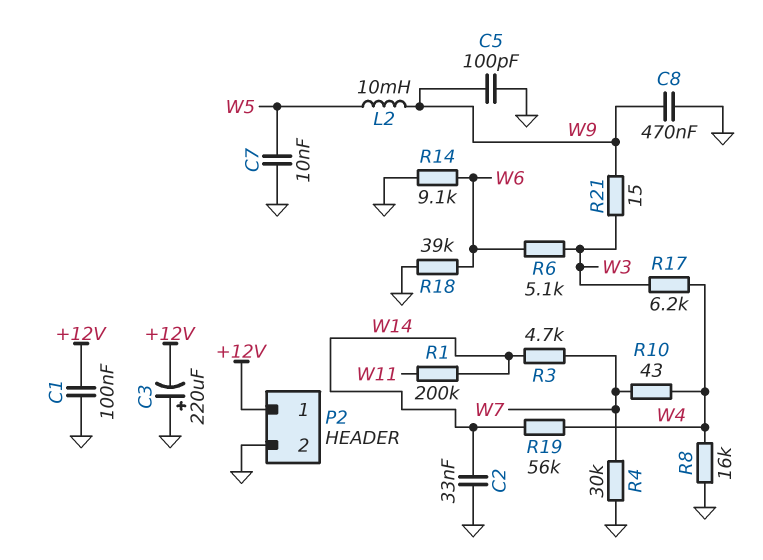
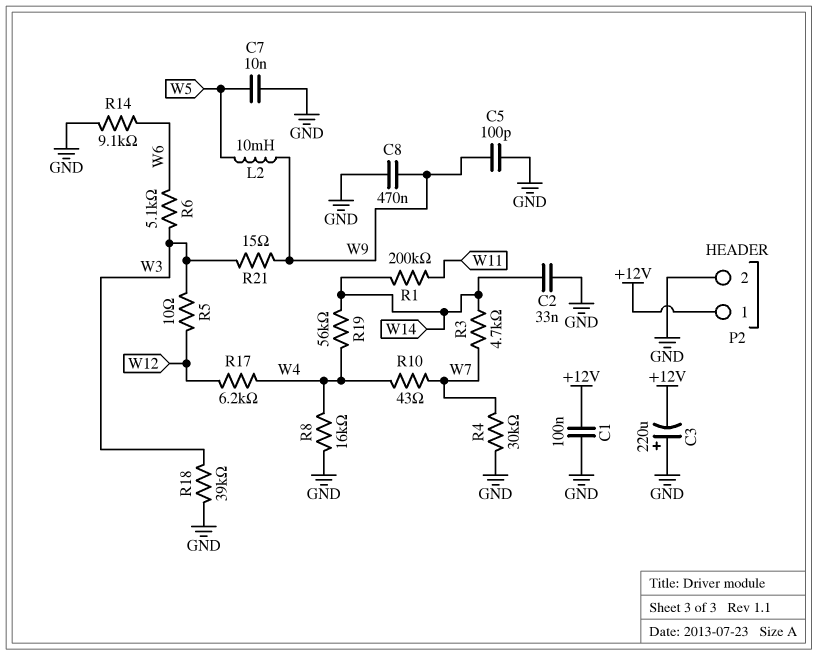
R5: none -> 10 (W3, W12)
R17: 6.2k (W3, W4) -> 6.2k (W4, W12)
R18: 39k (GND, W6) -> 39k (GND, W3)

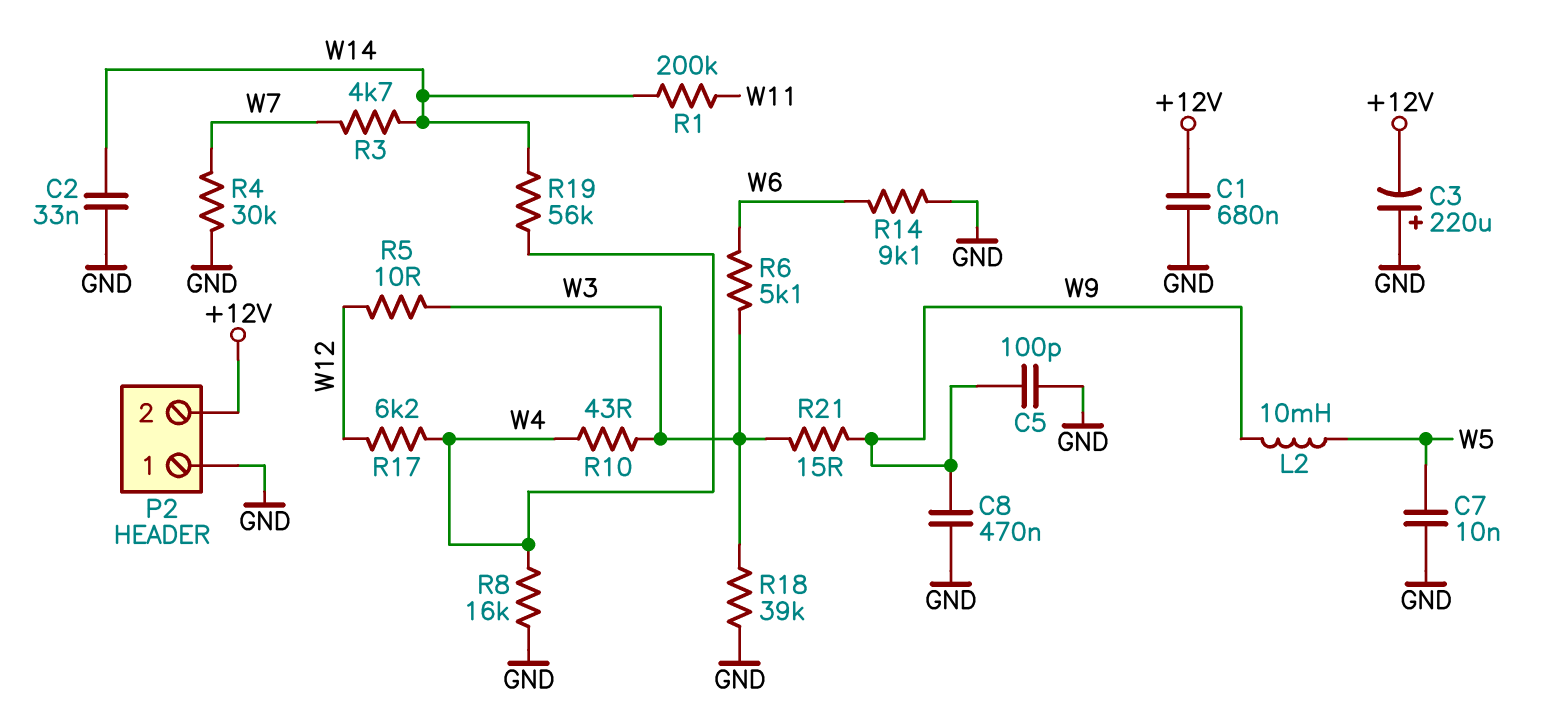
C1: 100nF (+12V, GND) -> 680nF (+12V, GND)
P2 pin 1: +12V -> GND
P2 pin 2: GND -> +12V
R10: 43 (W4, W7) -> 43 (W3, W4)

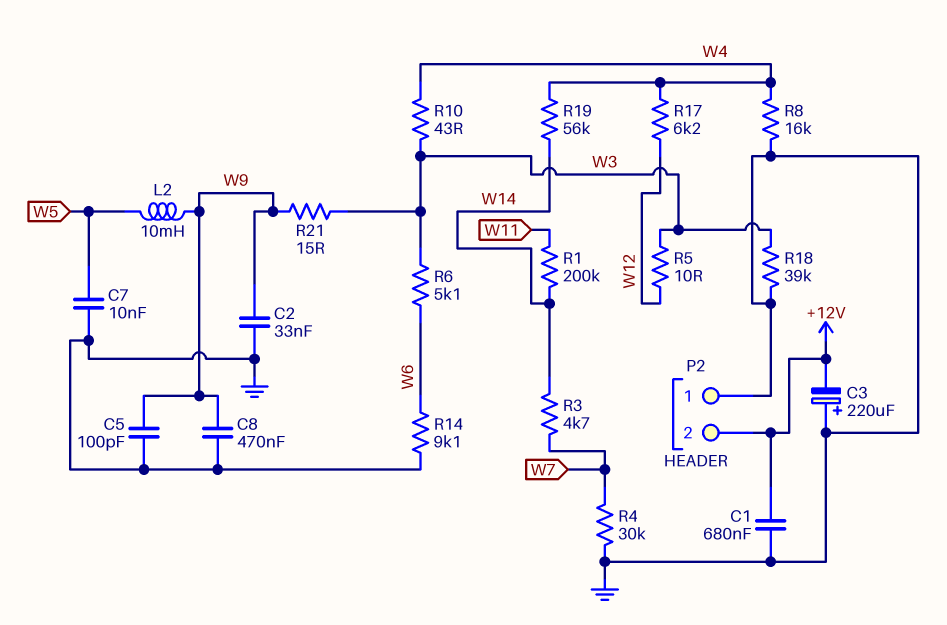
C2: 33nF (GND, W14) -> 33nF (GND, W9)

